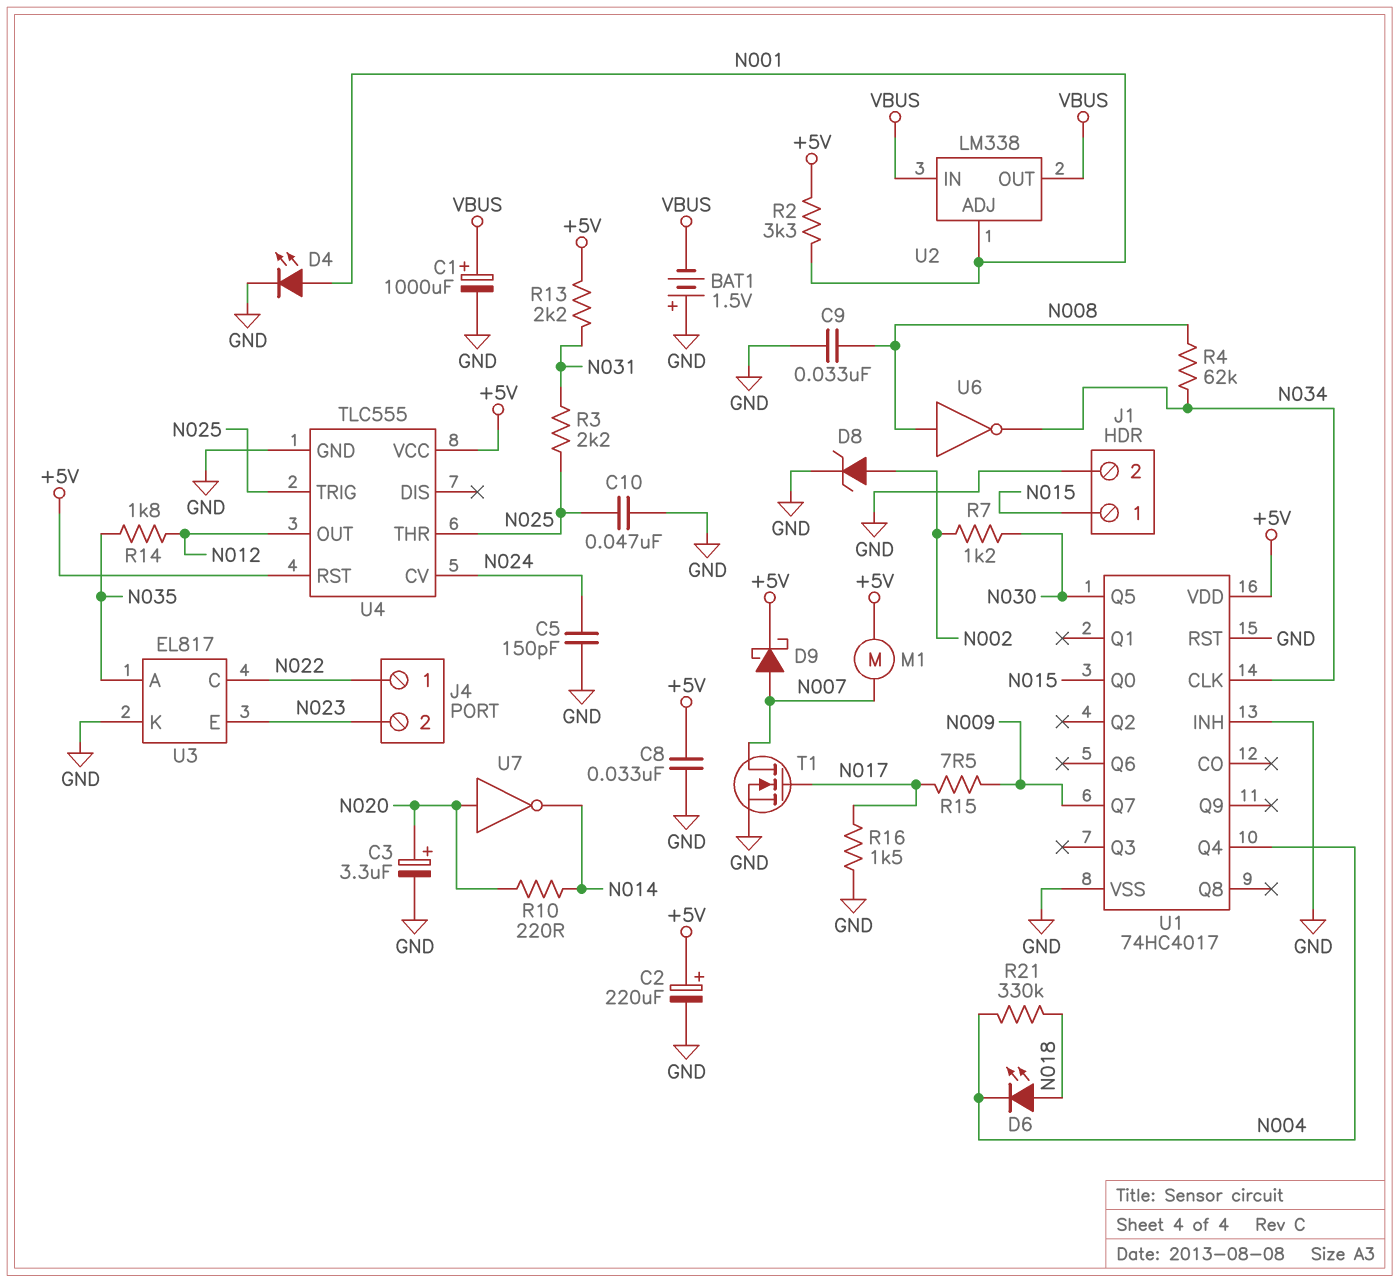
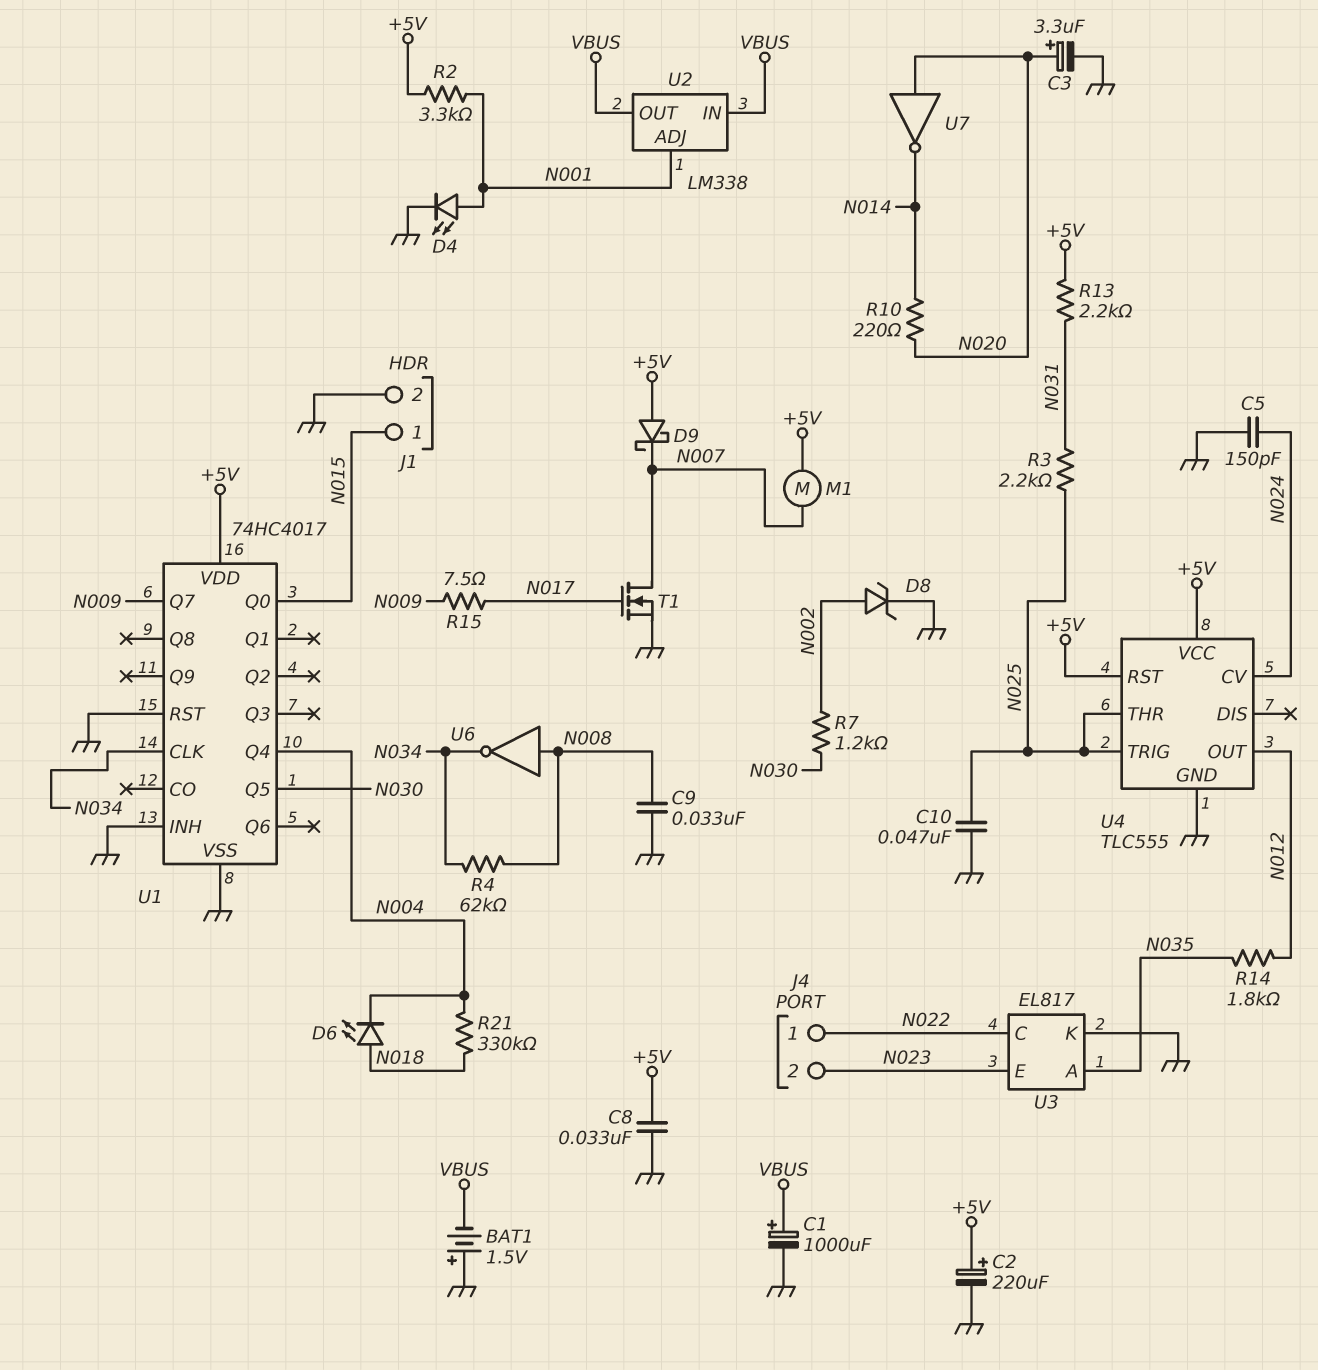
D9: schottky (A N007, K +5V) -> schottky (A +5V, K N007)
R16: 1.5k (GND, N017) -> none

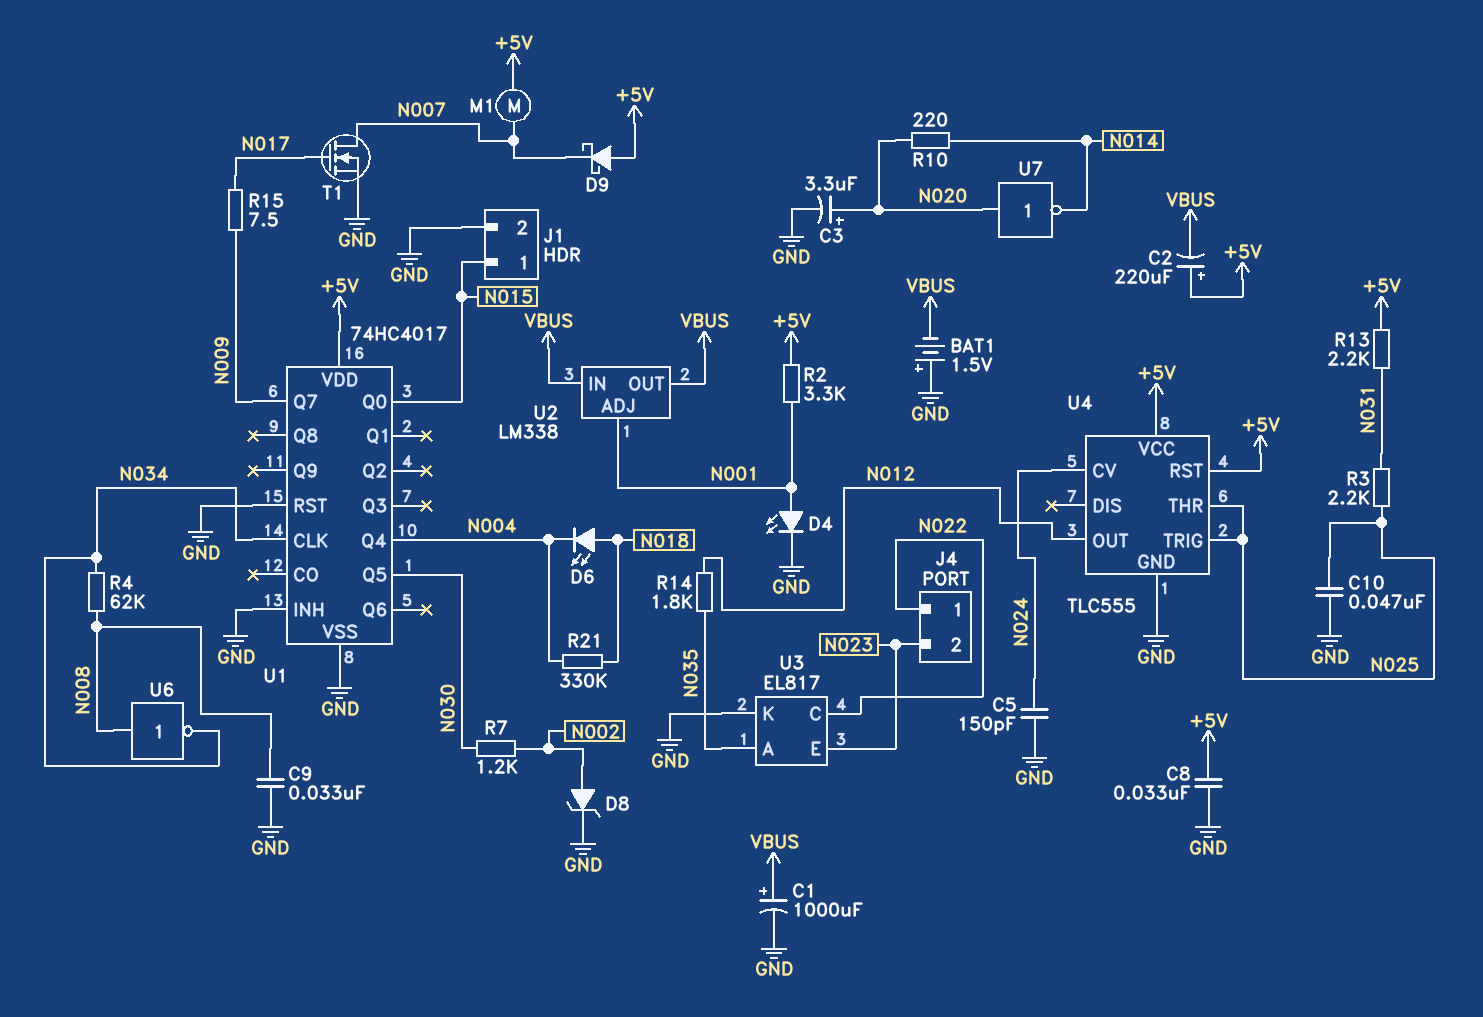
C2: 220uF (plus +5V, minus GND) -> 220uF (plus +5V, minus VBUS)

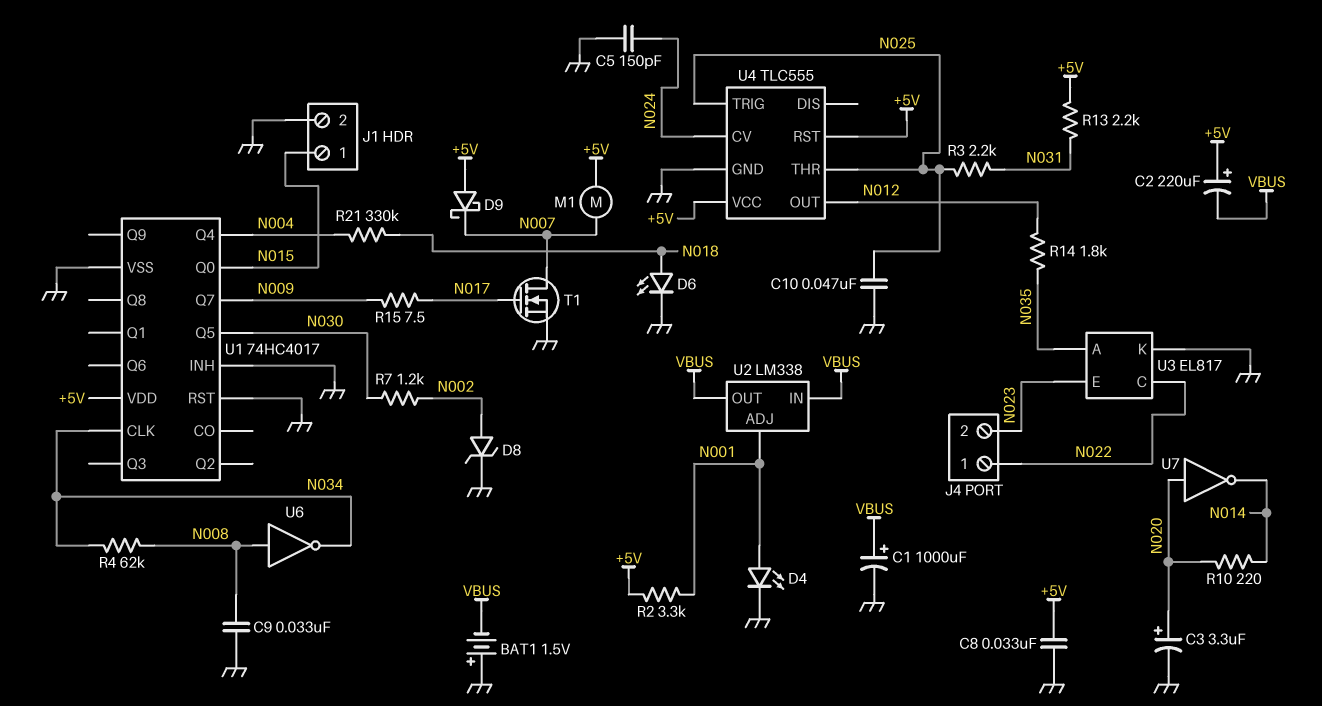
D6: LED (A N018, K N004) -> LED (A N018, K GND)

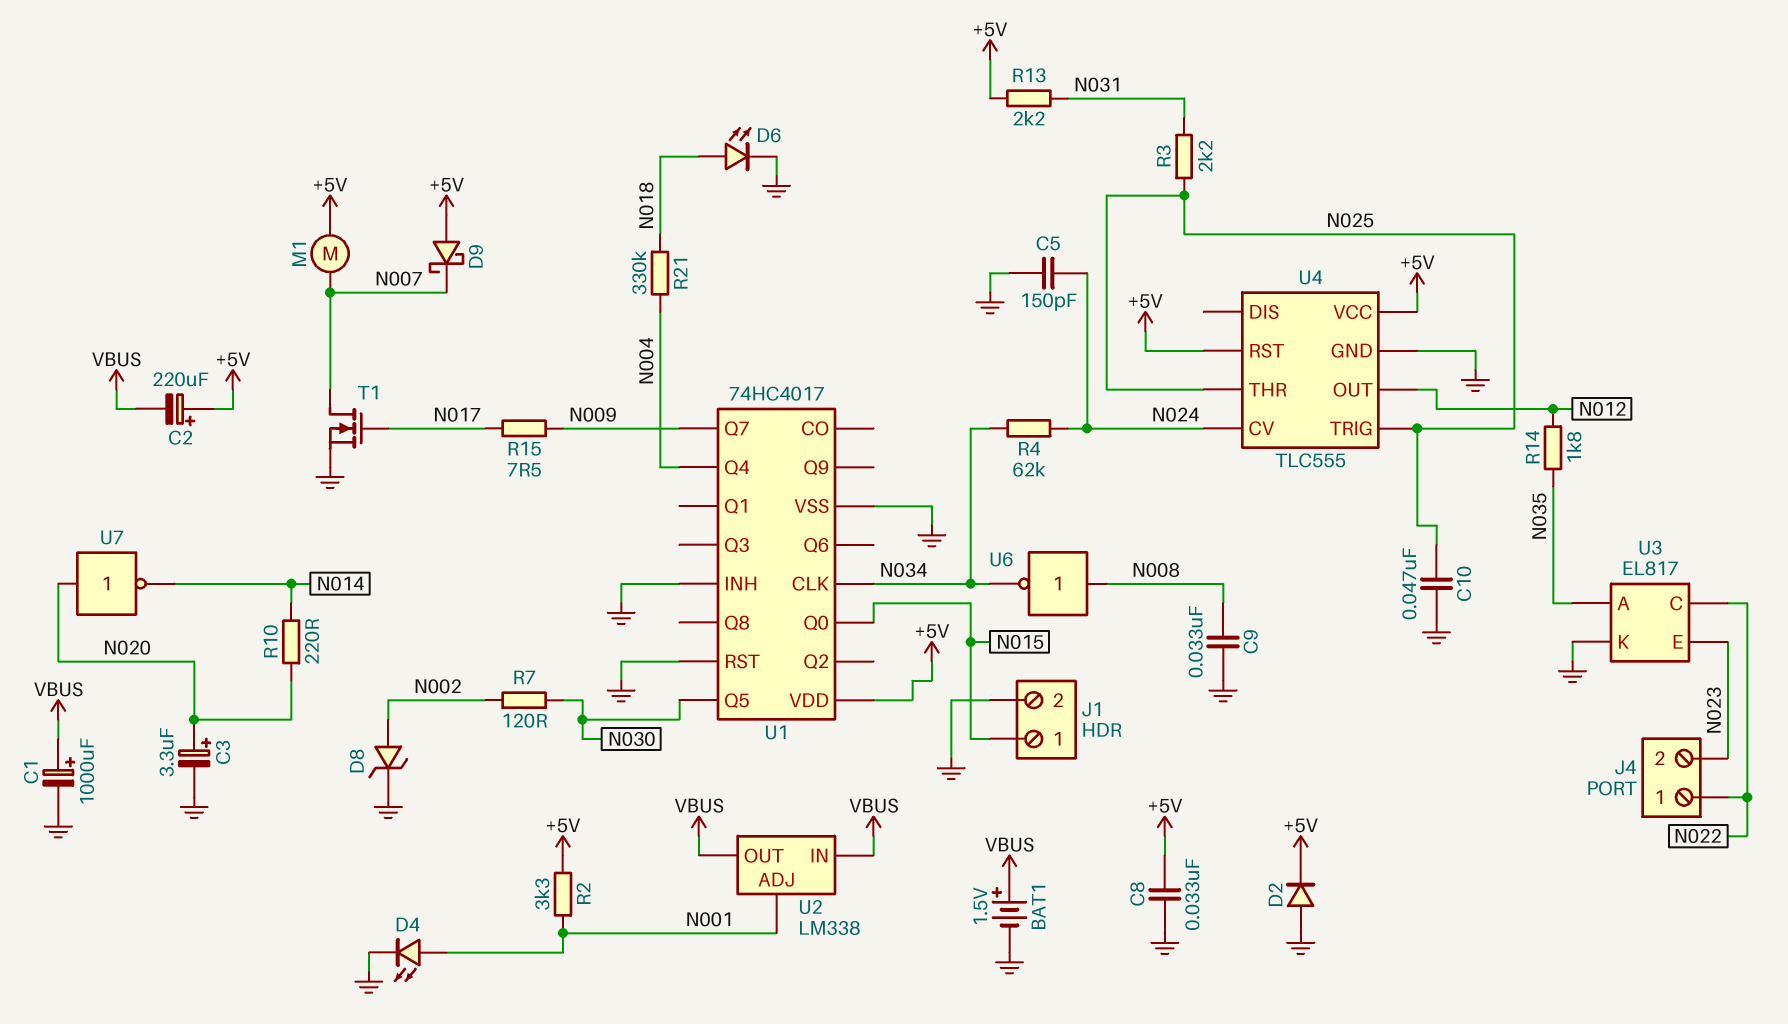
BAT1: 1.5V (plus GND, minus VBUS) -> 1.5V (plus VBUS, minus GND)
D2: none -> diode (A GND, K +5V)
R4: 62k (N008, N034) -> 62k (N024, N034)
R7: 1.2k (N002, N030) -> 120 (N002, N030)

